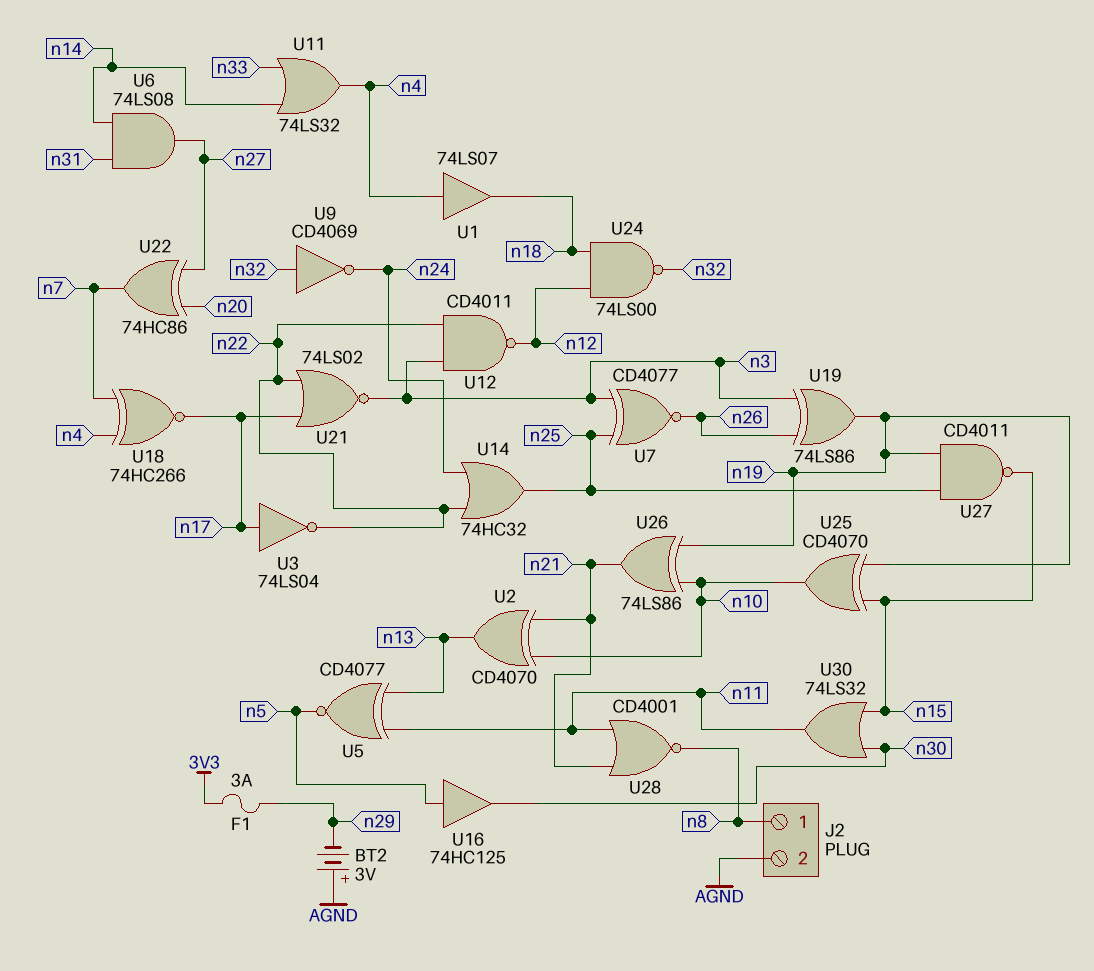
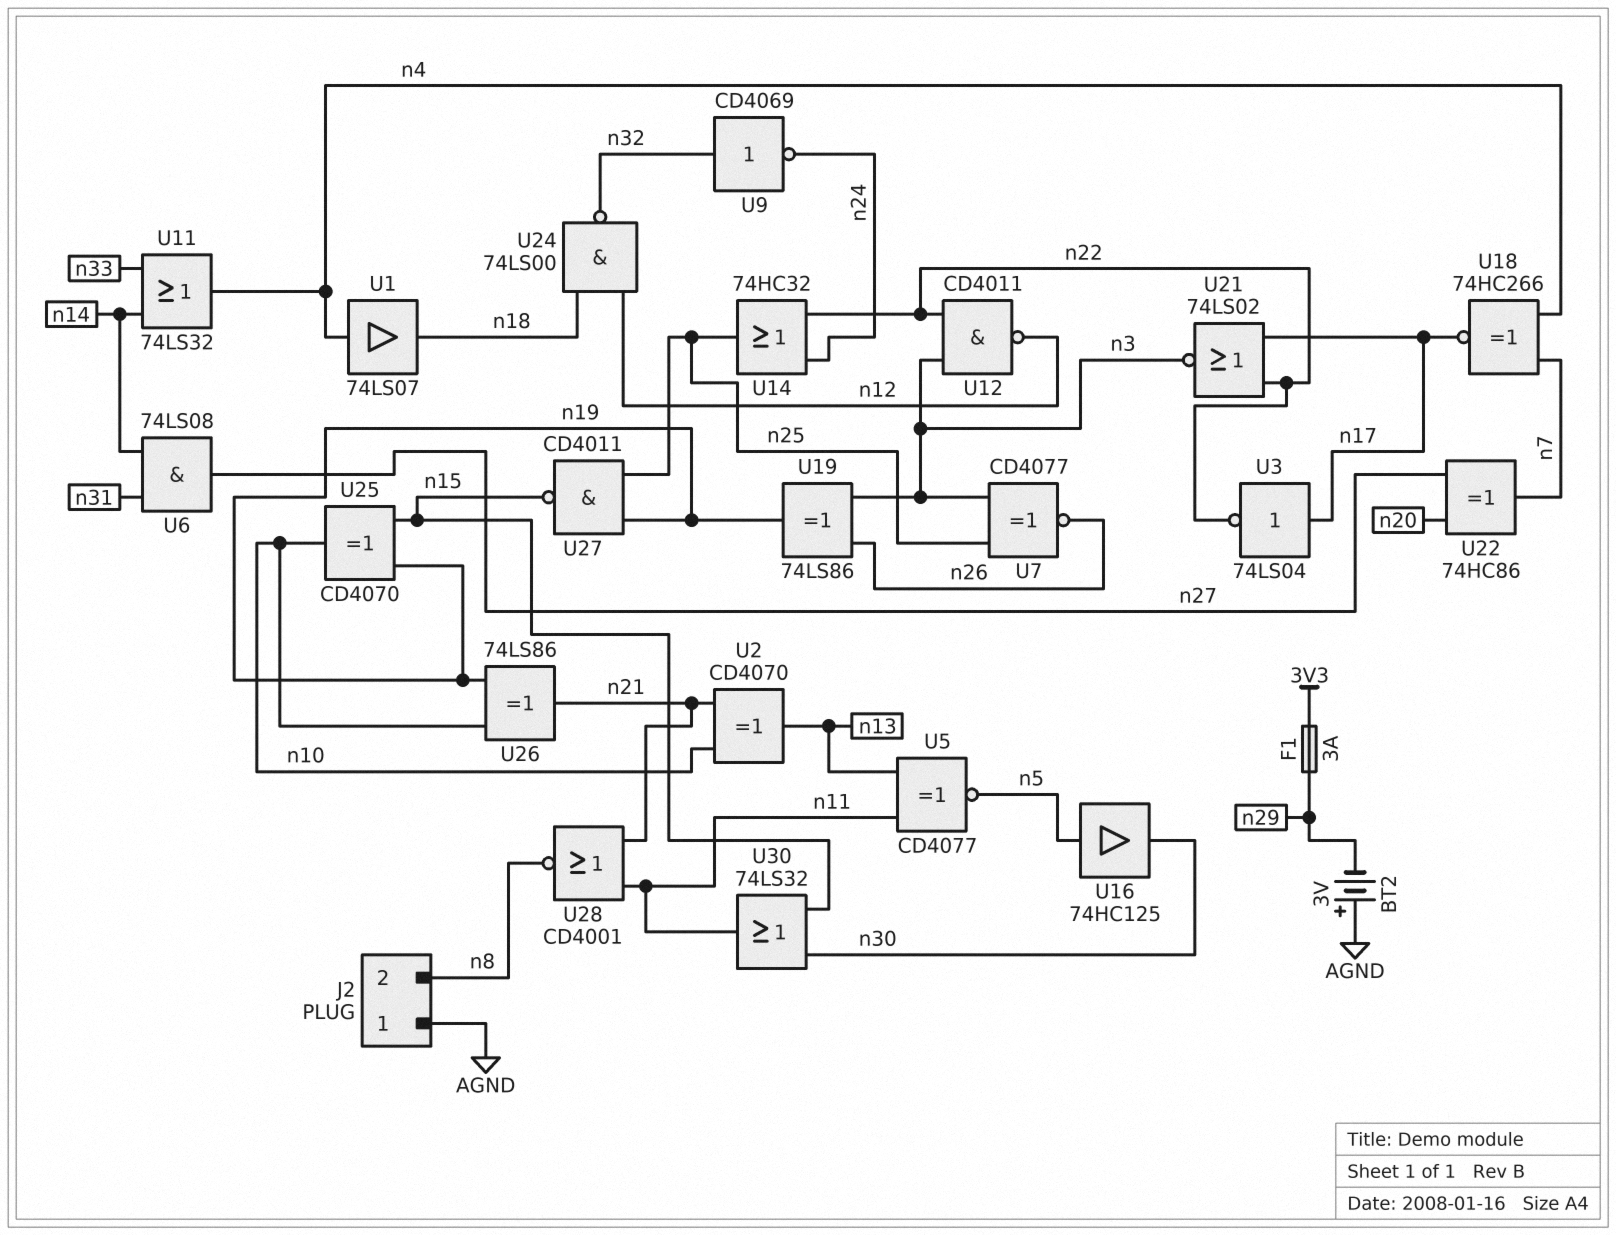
J2 pin 1: n8 -> AGND
J2 pin 2: AGND -> n8

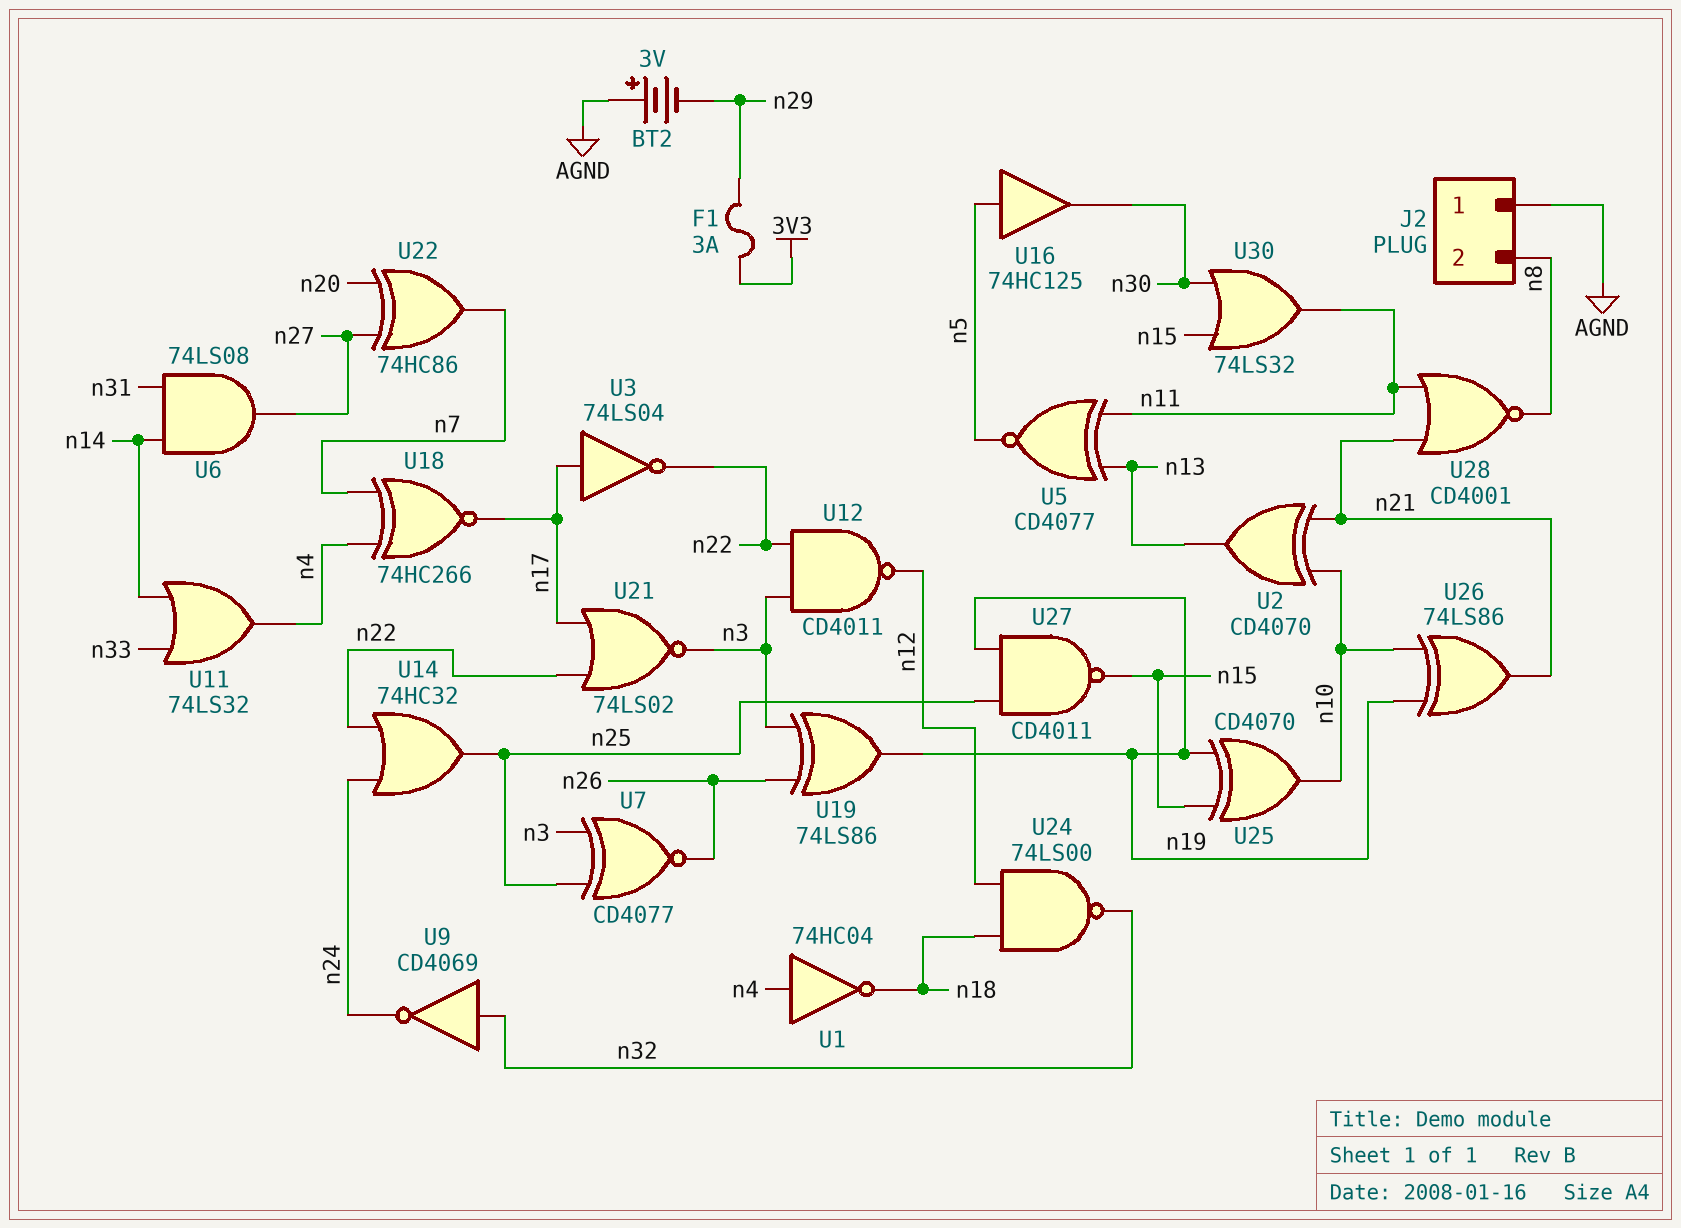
U1: buffer 74LS07 (in n4, out n18) -> NOT 74HC04 (in n4, out n18)

